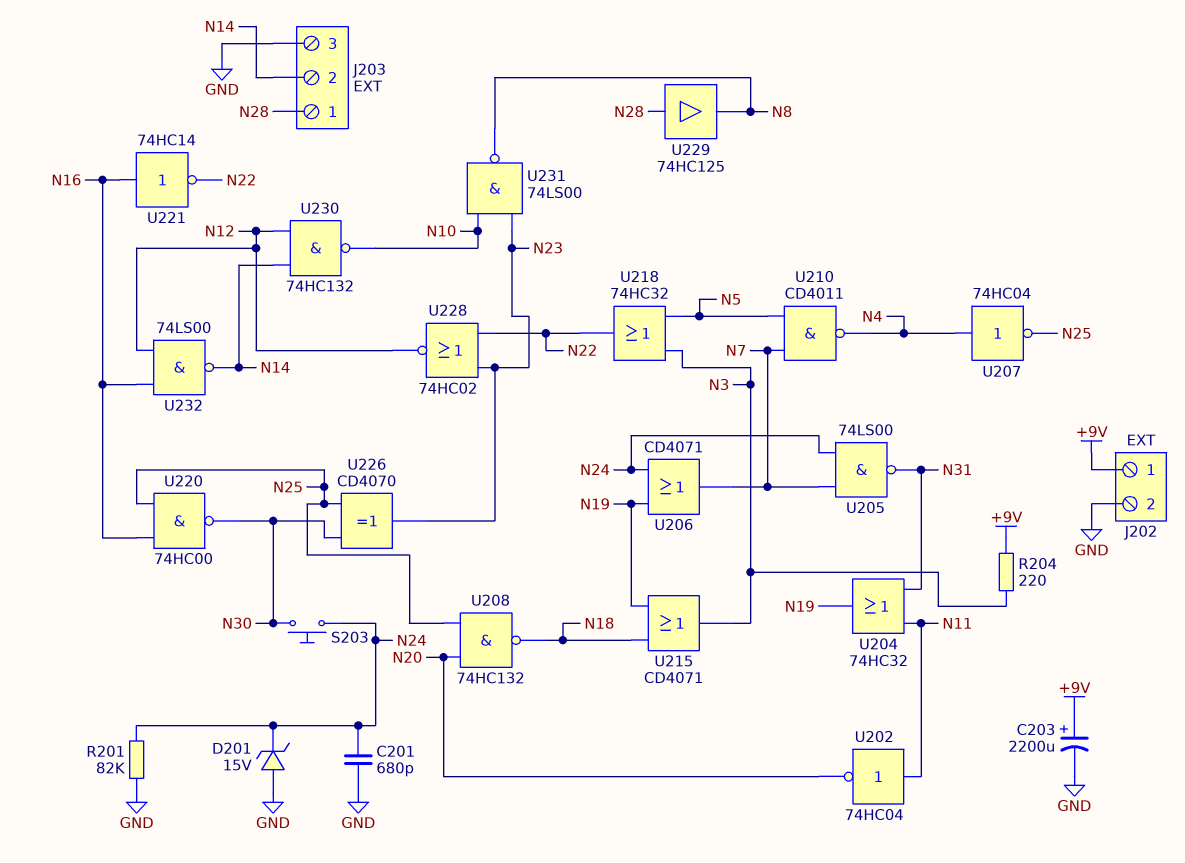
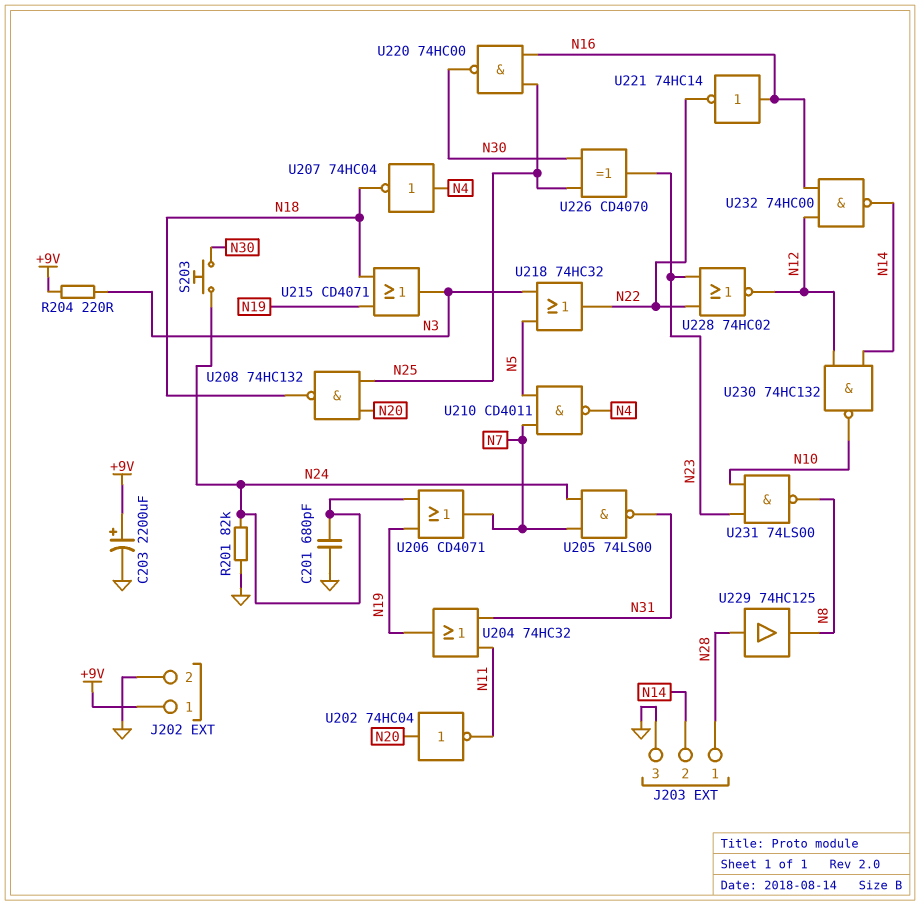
D201: zener 15V (A GND, K N24) -> none
U202: NOT 74HC04 (in N11, out N20) -> NOT 74HC04 (in N20, out N11)
U207: NOT 74HC04 (in N4, out N25) -> NOT 74HC04 (in N4, out N18)
U232: NAND 74LS00 (in N12, in N16, out N14) -> NAND 74HC00 (in N12, in N16, out N14)

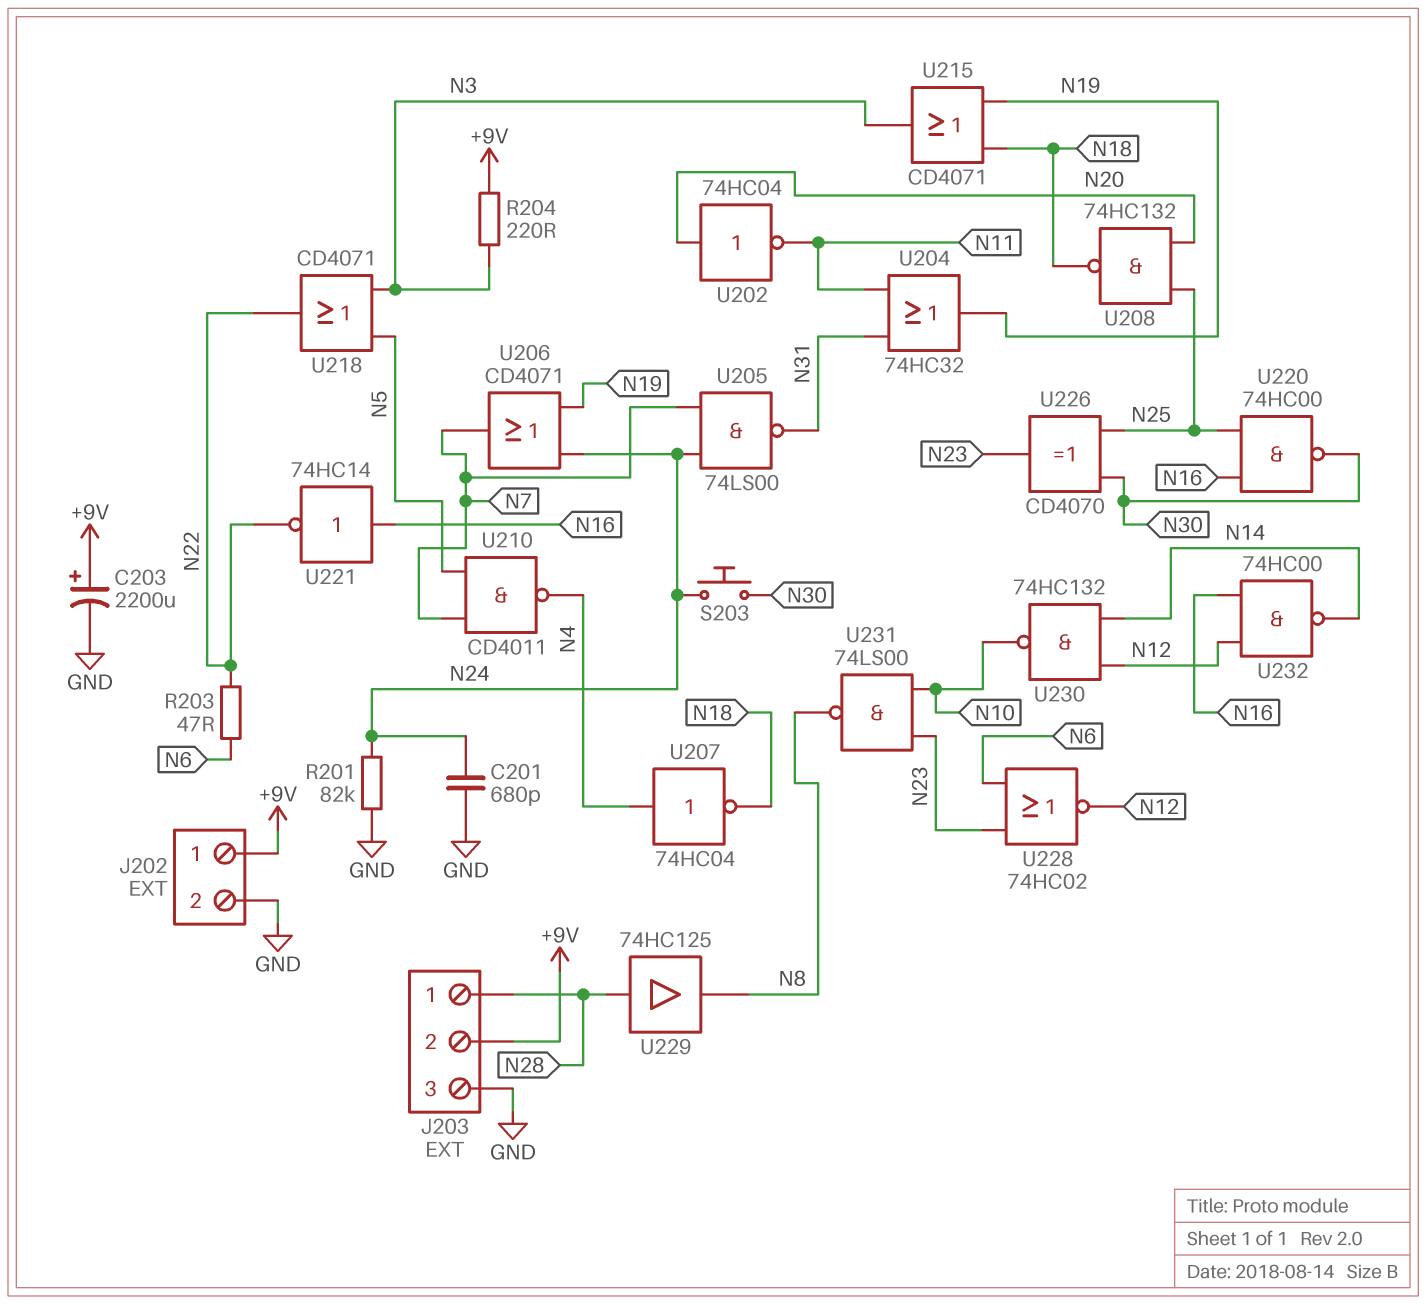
J203 pin 2: N14 -> +9V
R203: none -> 47 (N6, N22)
U218: OR 74HC32 (in N3, in N5, out N22) -> OR CD4071 (in N3, in N5, out N22)
U228: NOR 74HC02 (in N22, in N23, out N12) -> NOR 74HC02 (in N6, in N23, out N12)

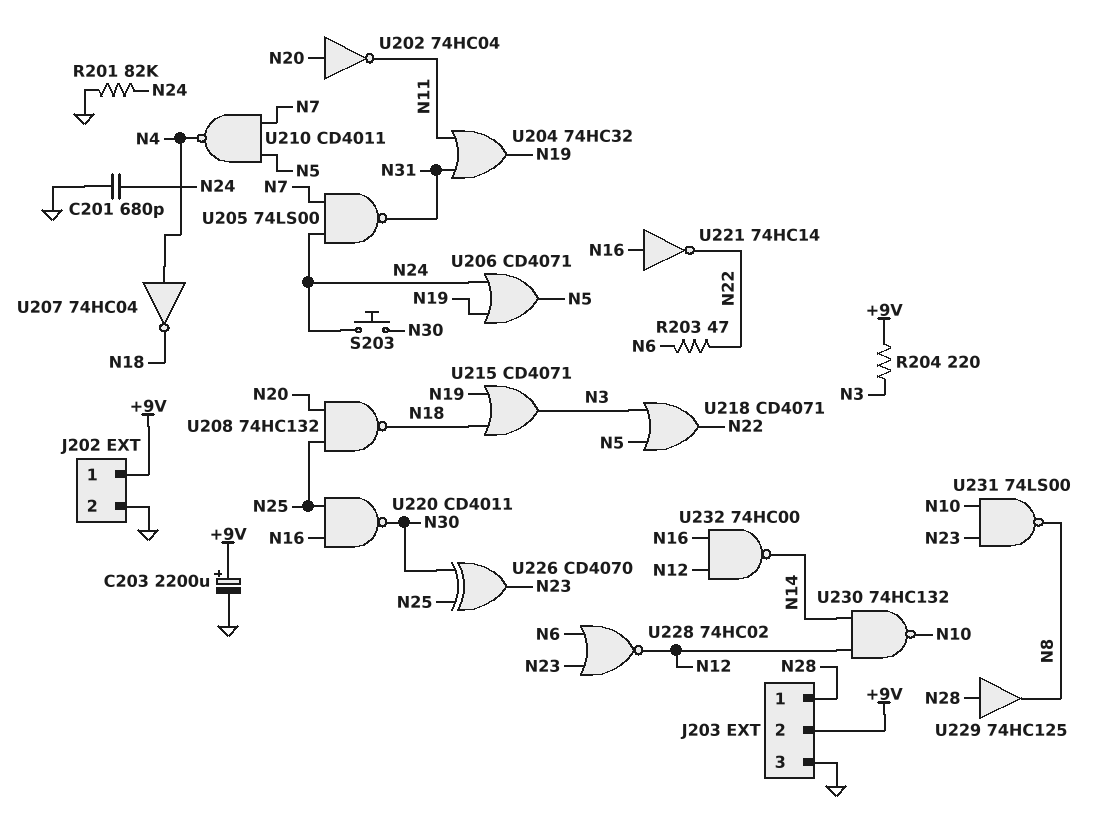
U206: OR CD4071 (in N19, in N24, out N7) -> OR CD4071 (in N19, in N24, out N5)
U220: NAND 74HC00 (in N16, in N25, out N30) -> NAND CD4011 (in N16, in N25, out N30)

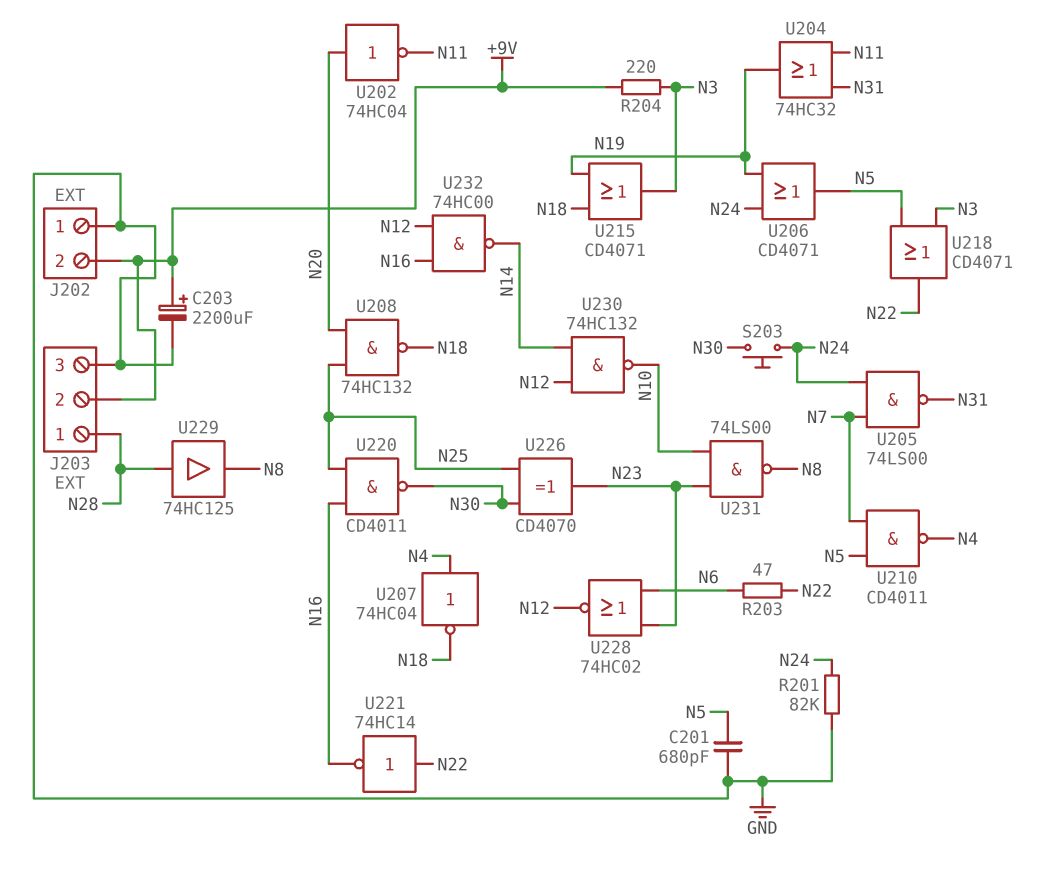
C201: 680pF (GND, N24) -> 680pF (GND, N5)
J202 pin 1: +9V -> GND
J202 pin 2: GND -> +9V
U221: NOT 74HC14 (in N16, out N22) -> NOT 74HC14 (in N22, out N16)

